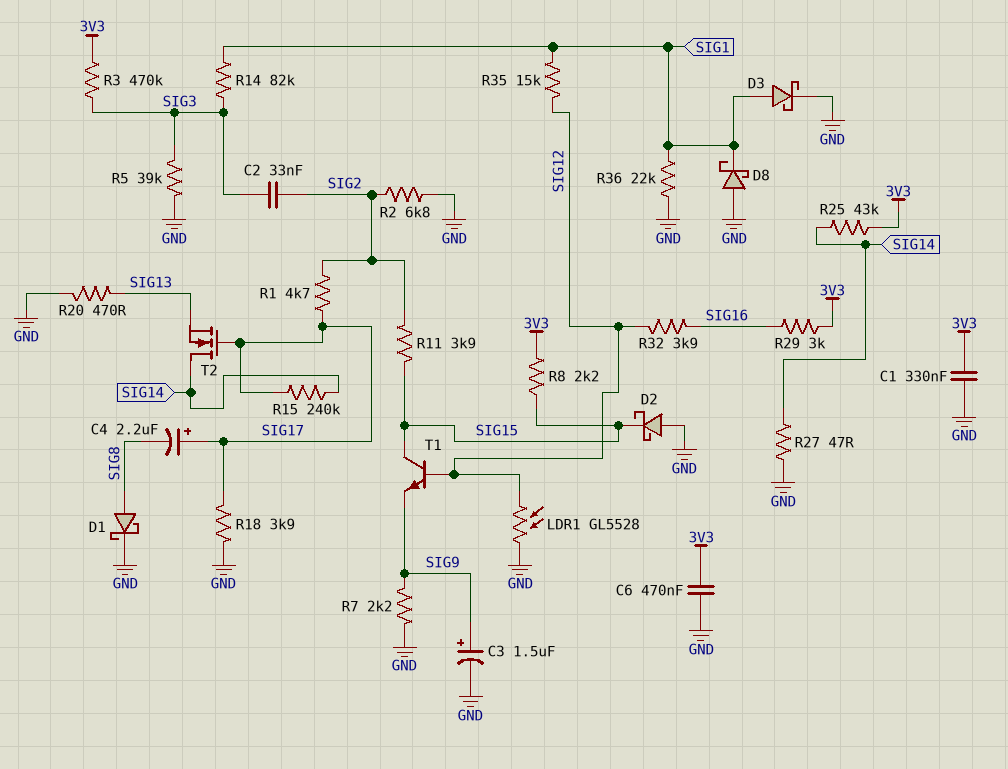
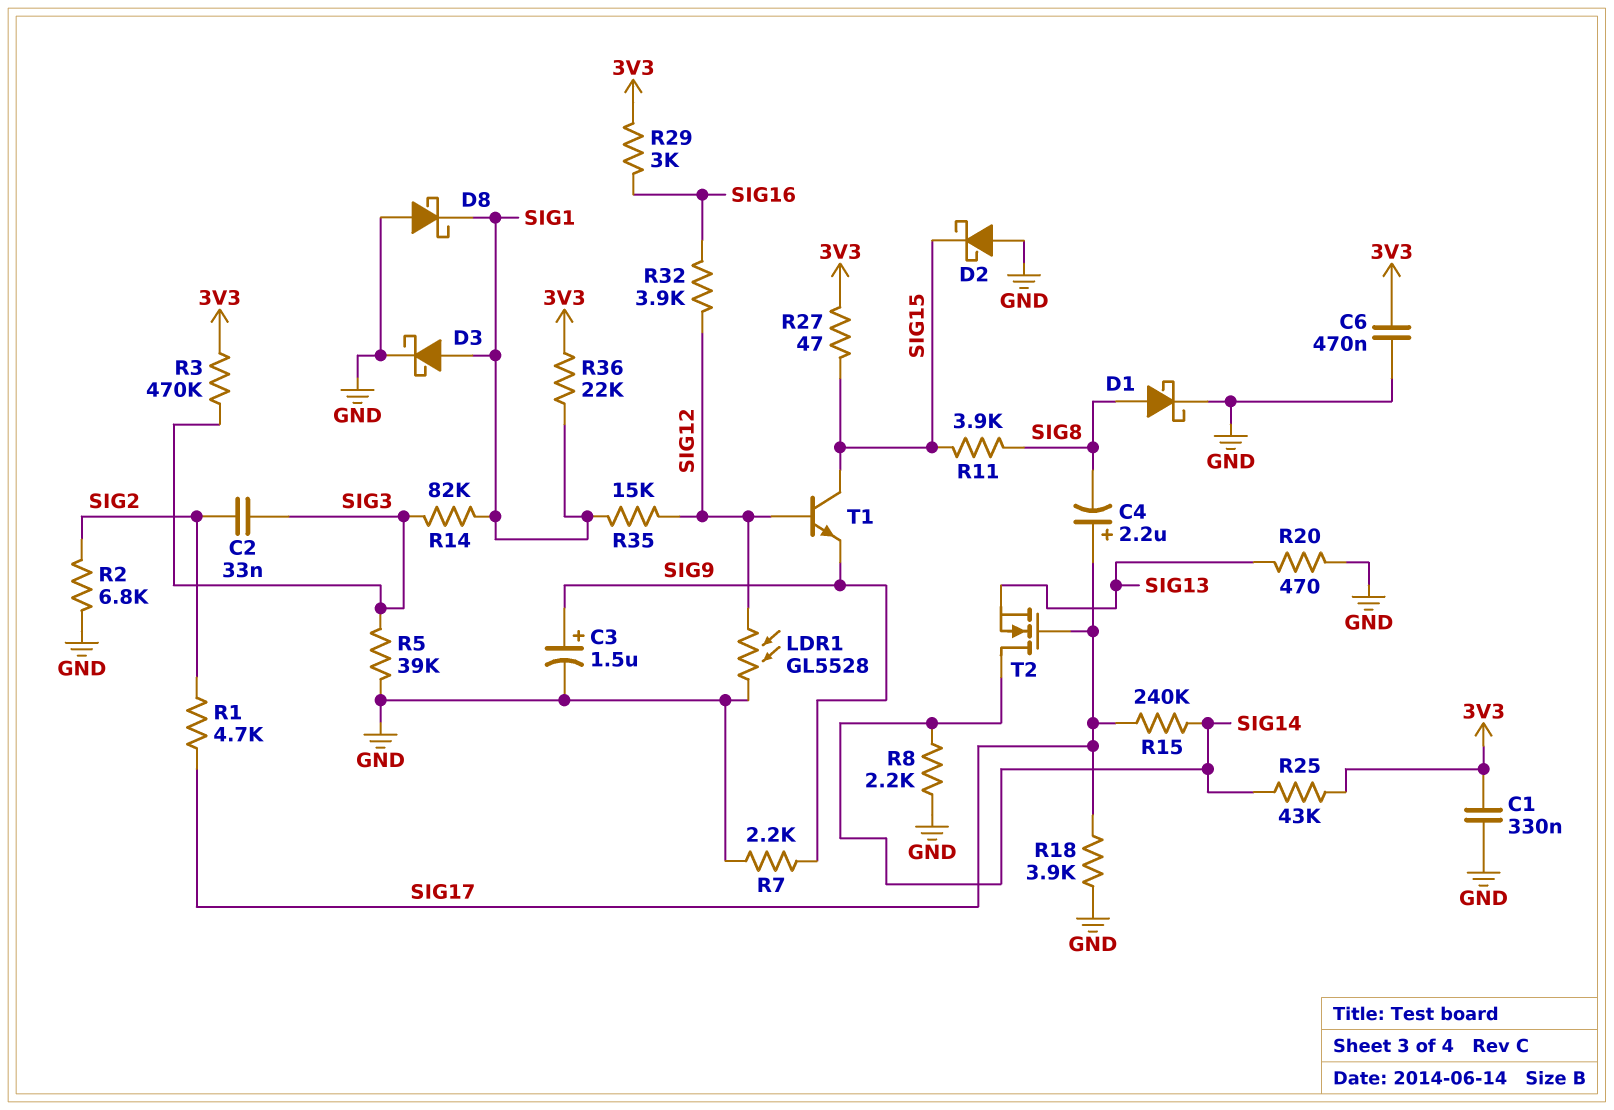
R8: 2.2k (3V3, SIG15) -> 2.2k (GND, SIG14)
R11: 3.9k (SIG2, SIG15) -> 3.9k (SIG8, SIG15)
R27: 47 (GND, SIG14) -> 47 (3V3, SIG15)
R36: 22k (GND, SIG1) -> 22k (3V3, SIG1)

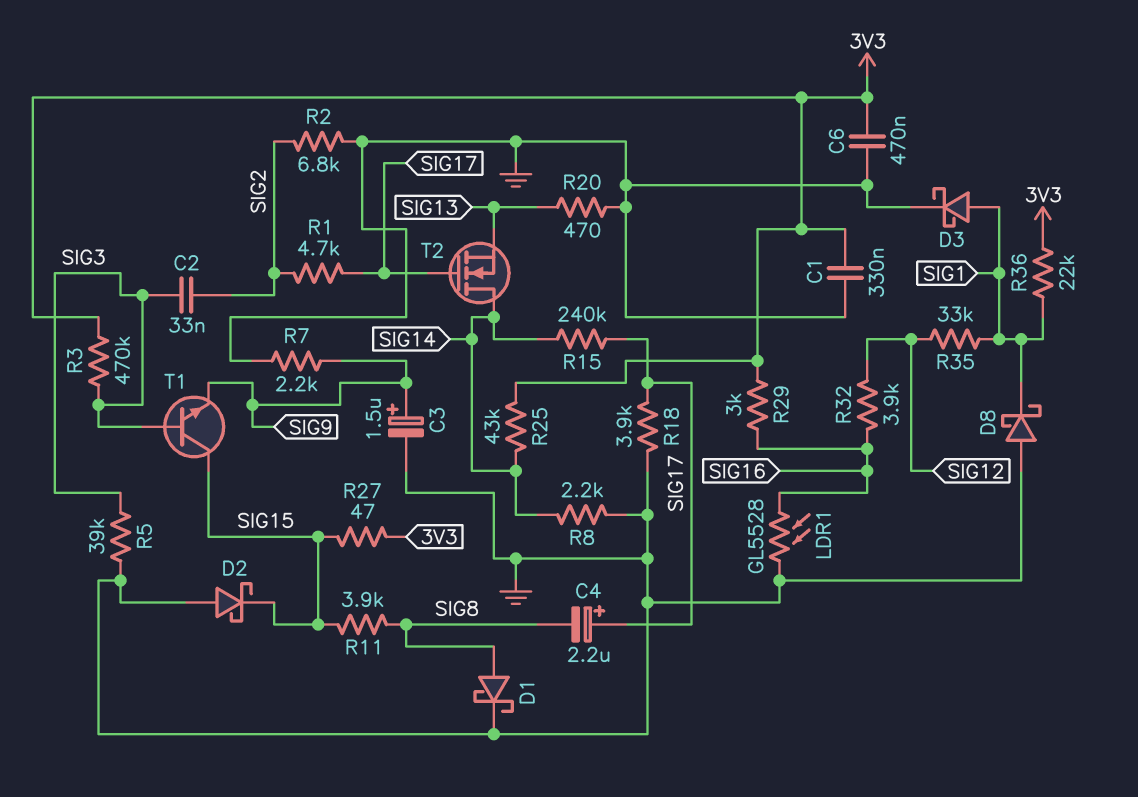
LDR1: GL5528 (GND, SIG12) -> GL5528 (GND, SIG16)
R14: 82k (SIG1, SIG3) -> none
R35: 15k (SIG1, SIG12) -> 33k (SIG1, SIG12)
T1: NPN (B SIG12, C SIG15, E SIG9) -> NPN (B SIG3, C SIG15, E SIG9)

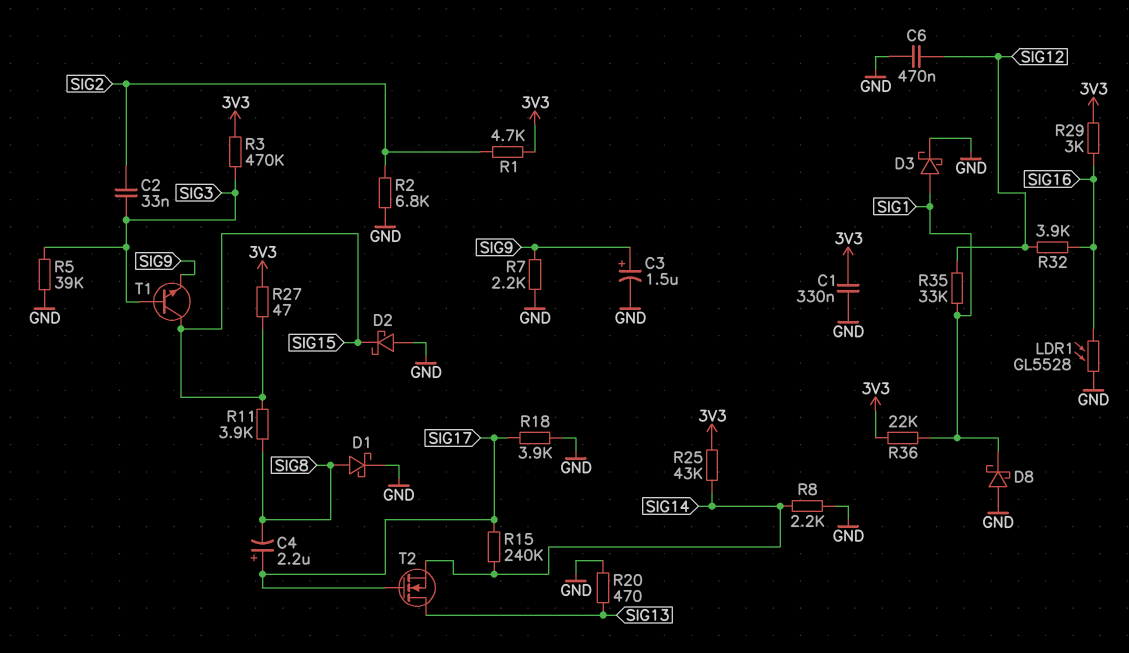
C6: 470nF (3V3, GND) -> 470nF (GND, SIG12)
R1: 4.7k (SIG2, SIG17) -> 4.7k (3V3, SIG2)
T2: NMOS (G SIG17, D SIG14, S SIG13) -> NMOS (G SIG17, D SIG13, S SIG14)

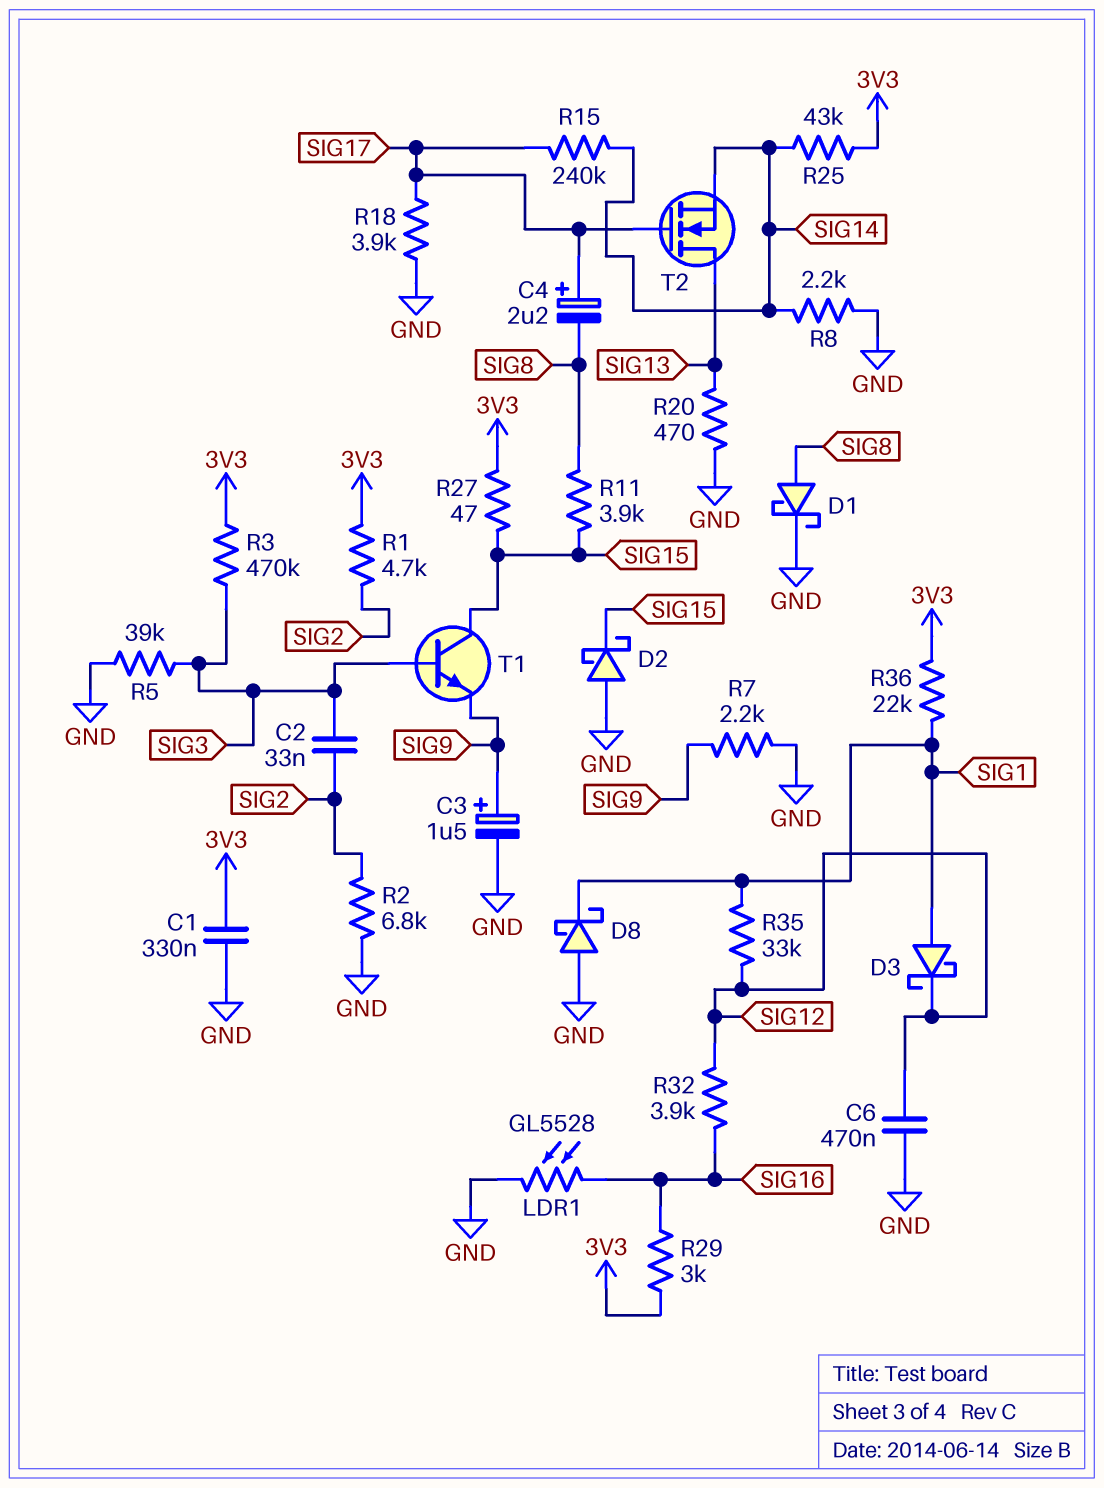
D3: schottky (A SIG1, K GND) -> schottky (A SIG1, K SIG12)

